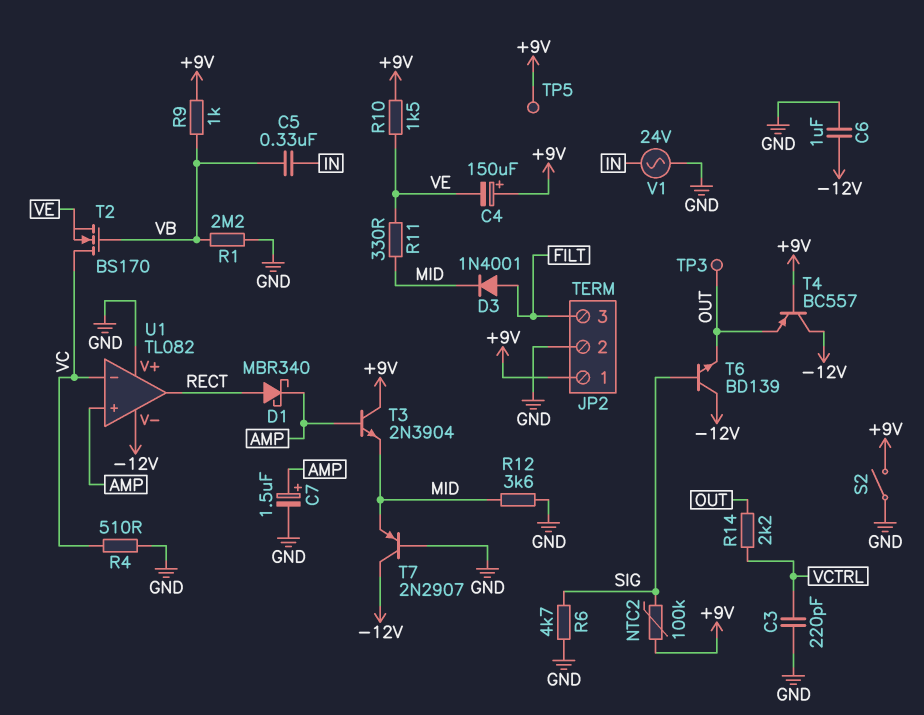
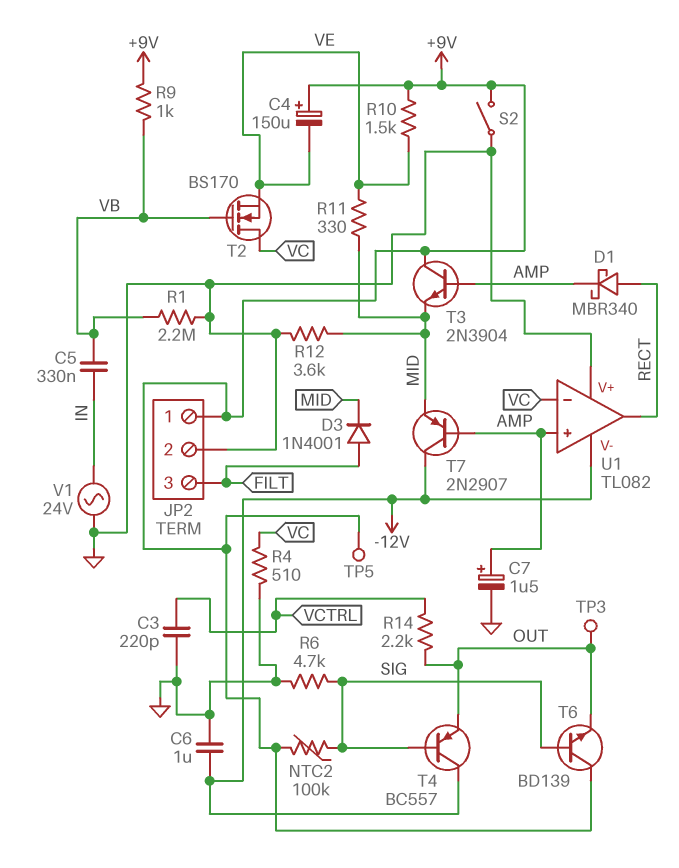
T4: PNP BC557 (B +9V, C -12V, E OUT) -> PNP BC557 (B SIG, C -12V, E OUT)
T6: NPN BD139 (B SIG, C -12V, E OUT) -> NPN BD139 (B SIG, C +9V, E OUT)
T7: PNP 2N2907 (B GND, C -12V, E MID) -> PNP 2N2907 (B AMP, C -12V, E MID)

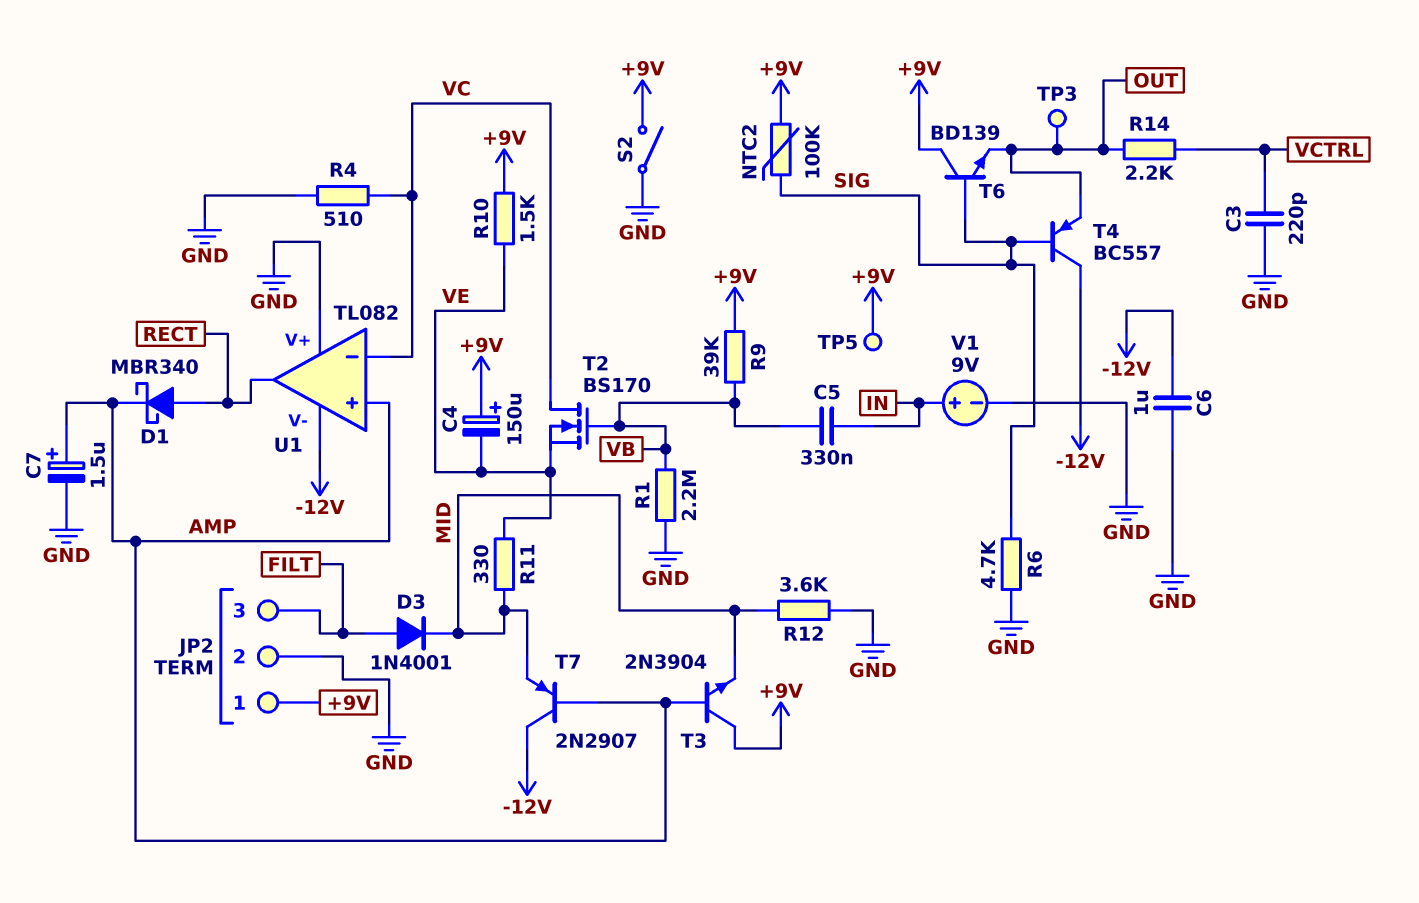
R9: 1k (+9V, VB) -> 39k (+9V, VB)
V1: AC 24V (GND, IN) -> 9V (plus IN, minus GND)

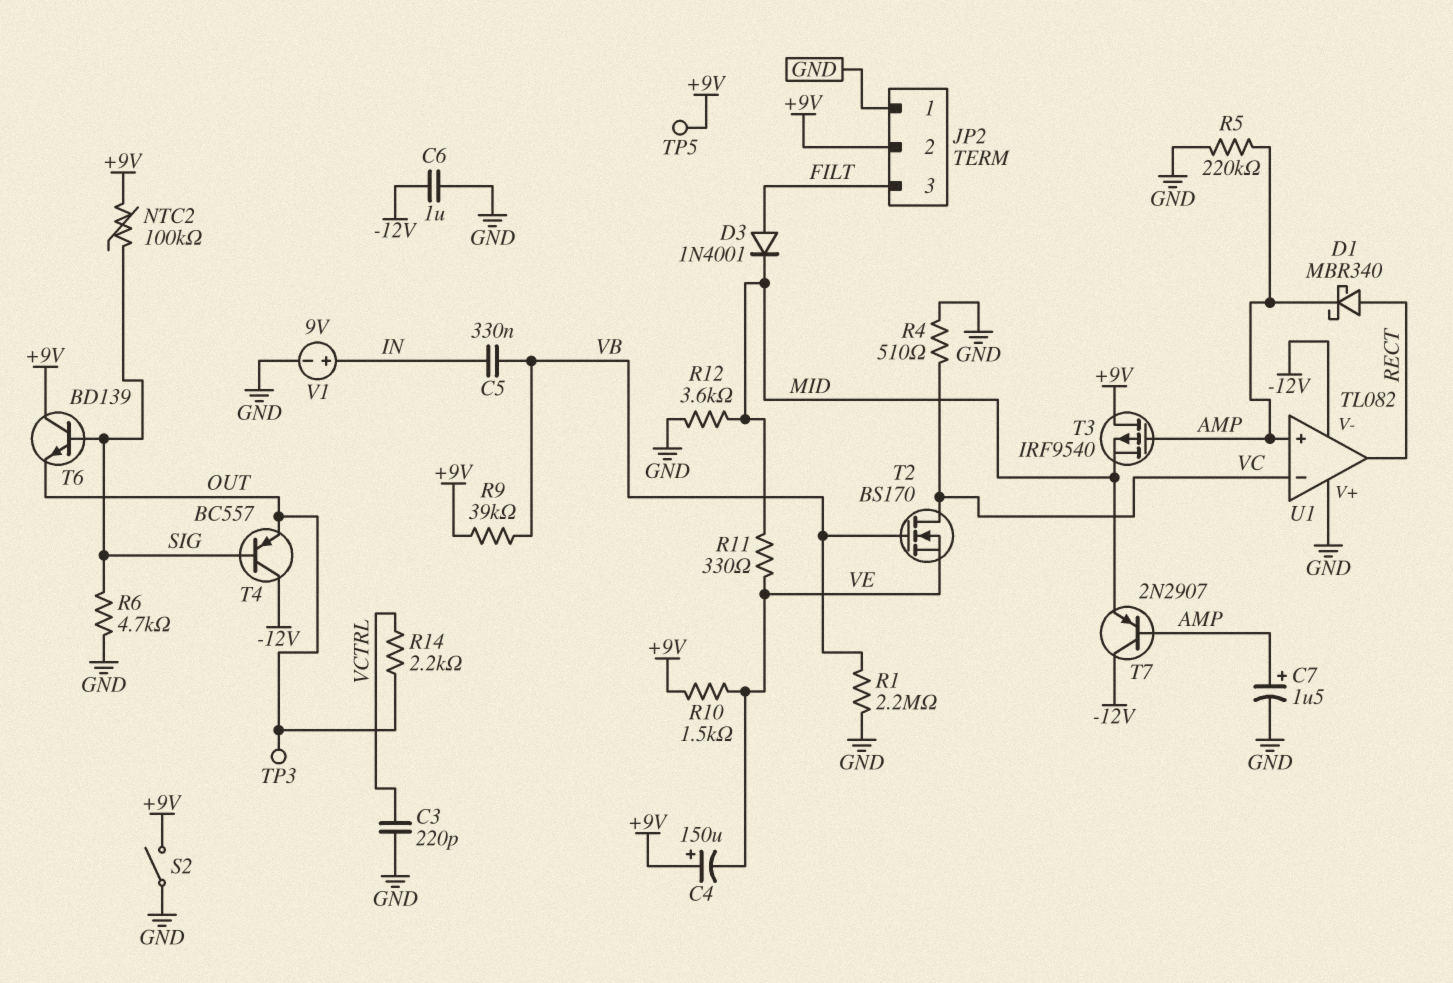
JP2 pin 1: +9V -> GND
JP2 pin 2: GND -> +9V
R5: none -> 220k (AMP, GND)
T3: NPN 2N3904 (B AMP, C +9V, E MID) -> PMOS IRF9540 (G AMP, D +9V, S MID)

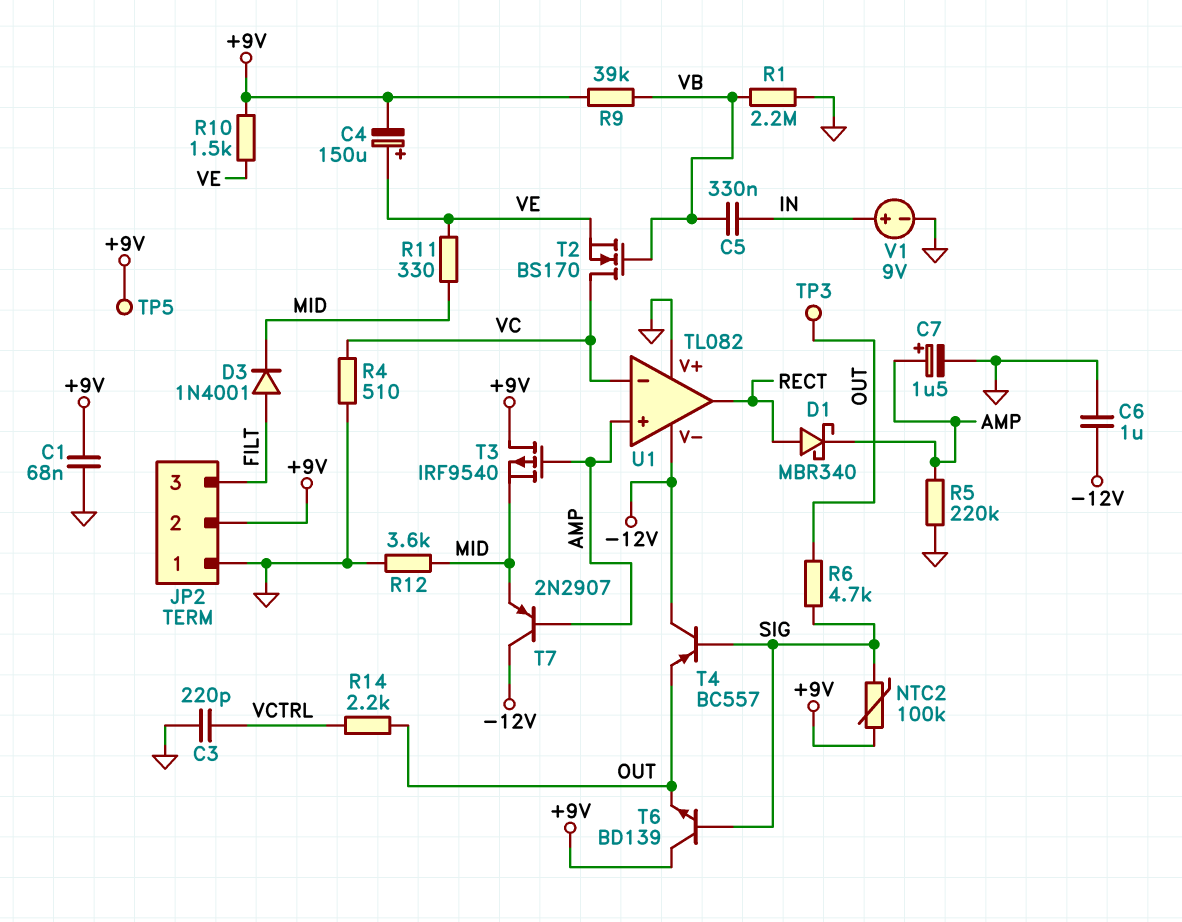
C1: none -> 68nF (+9V, GND)
C4: 150uF (plus +9V, minus VE) -> 150uF (plus VE, minus +9V)
R6: 4.7k (GND, SIG) -> 4.7k (OUT, SIG)
S2: switch (+9V, GND) -> none

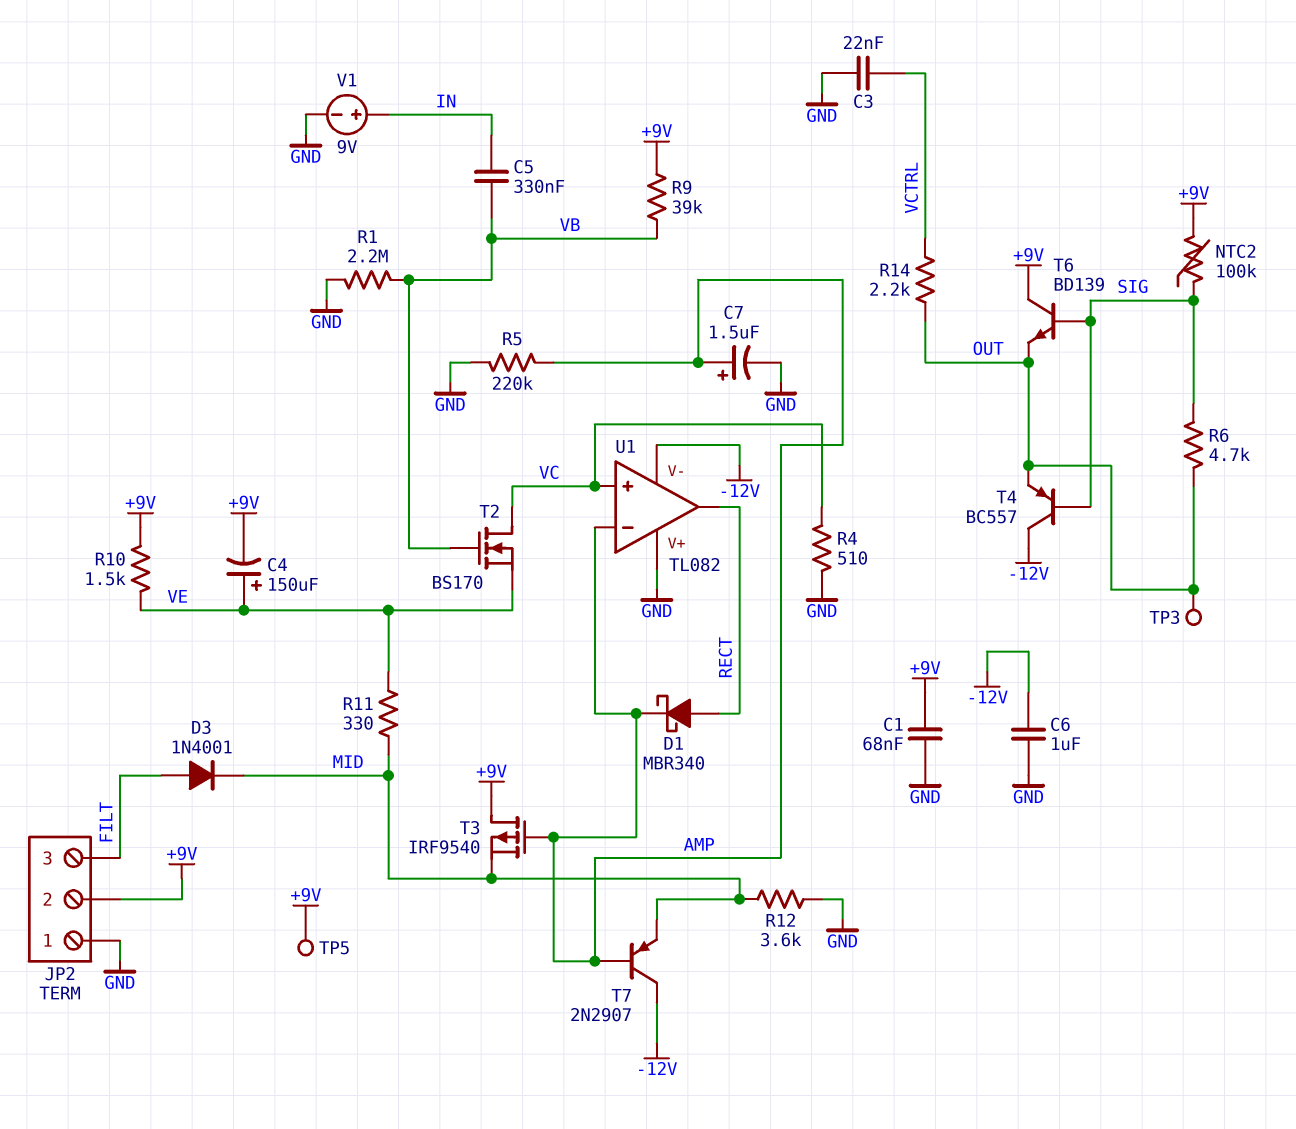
C3: 220pF (GND, VCTRL) -> 22nF (GND, VCTRL)
U1 pin in+: AMP -> VC
U1 pin in-: VC -> AMP

